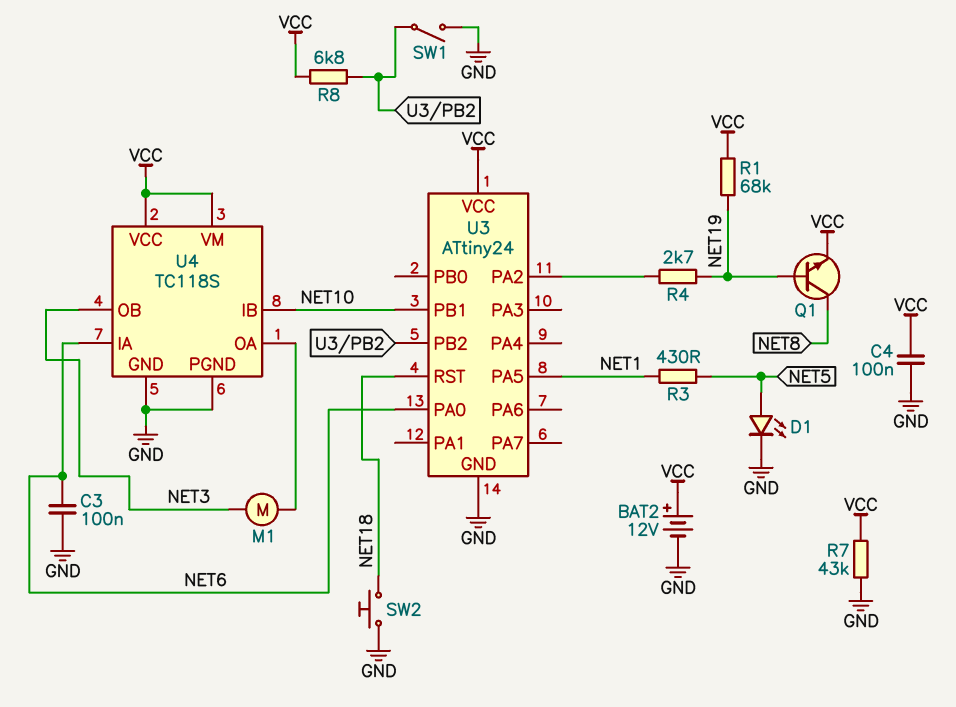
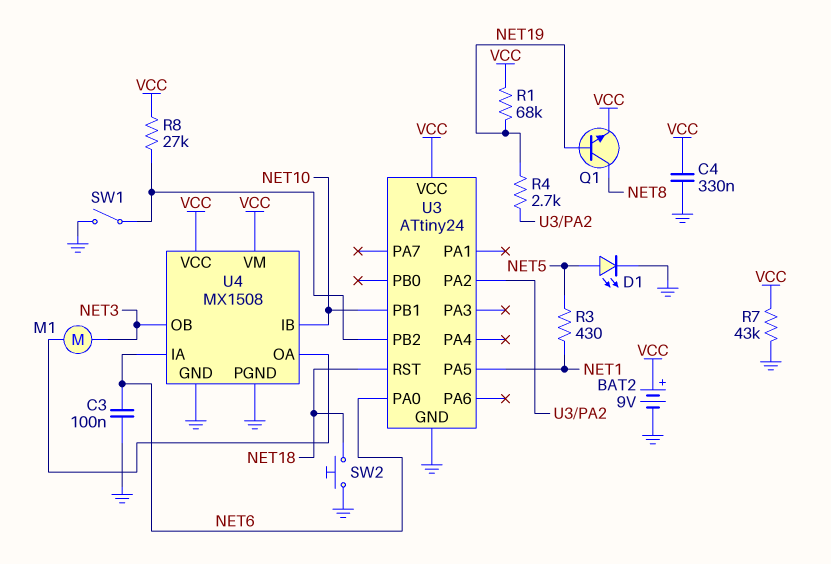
BAT2: 12V (plus VCC, minus GND) -> 9V (plus VCC, minus GND)
C4: 100nF (GND, VCC) -> 330nF (GND, VCC)
R8: 6.8k (U3/PB2, VCC) -> 27k (U3/PB2, VCC)
U4: TC118S -> MX1508

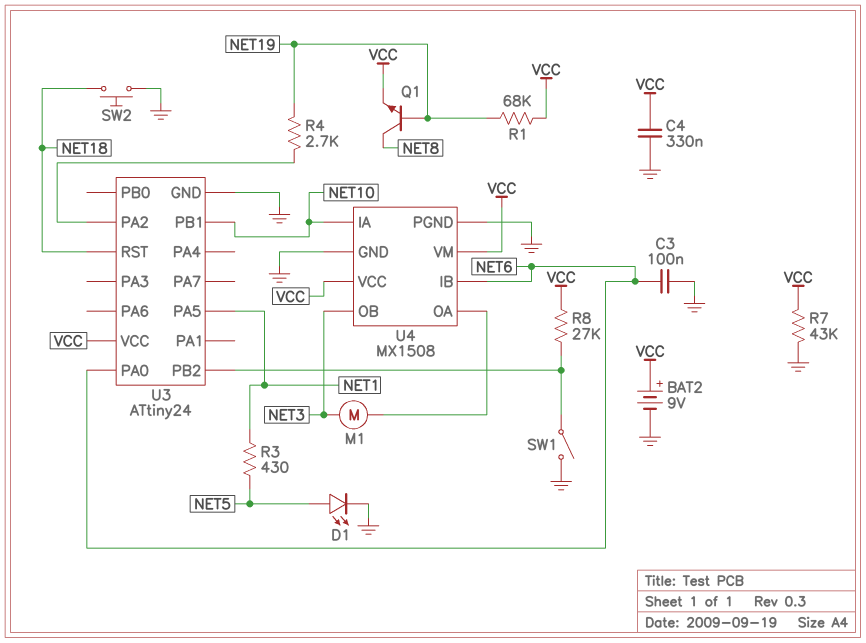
U4 pin IA: NET6 -> NET10
U4 pin IB: NET10 -> NET6

